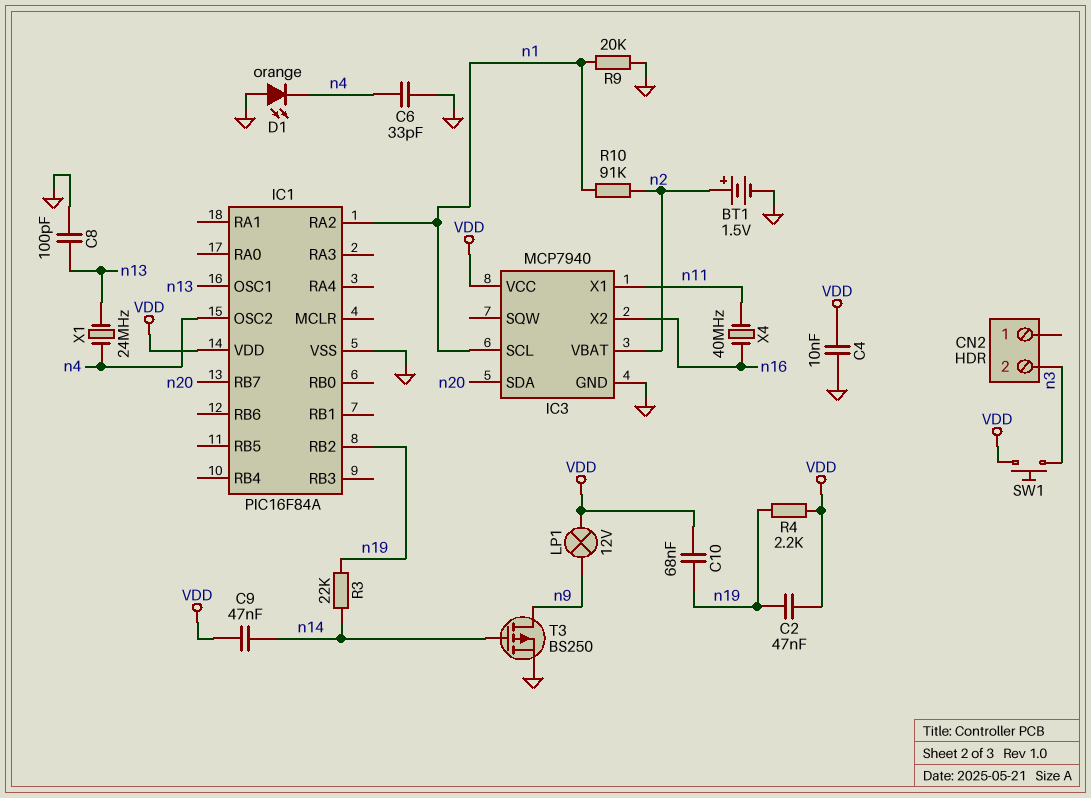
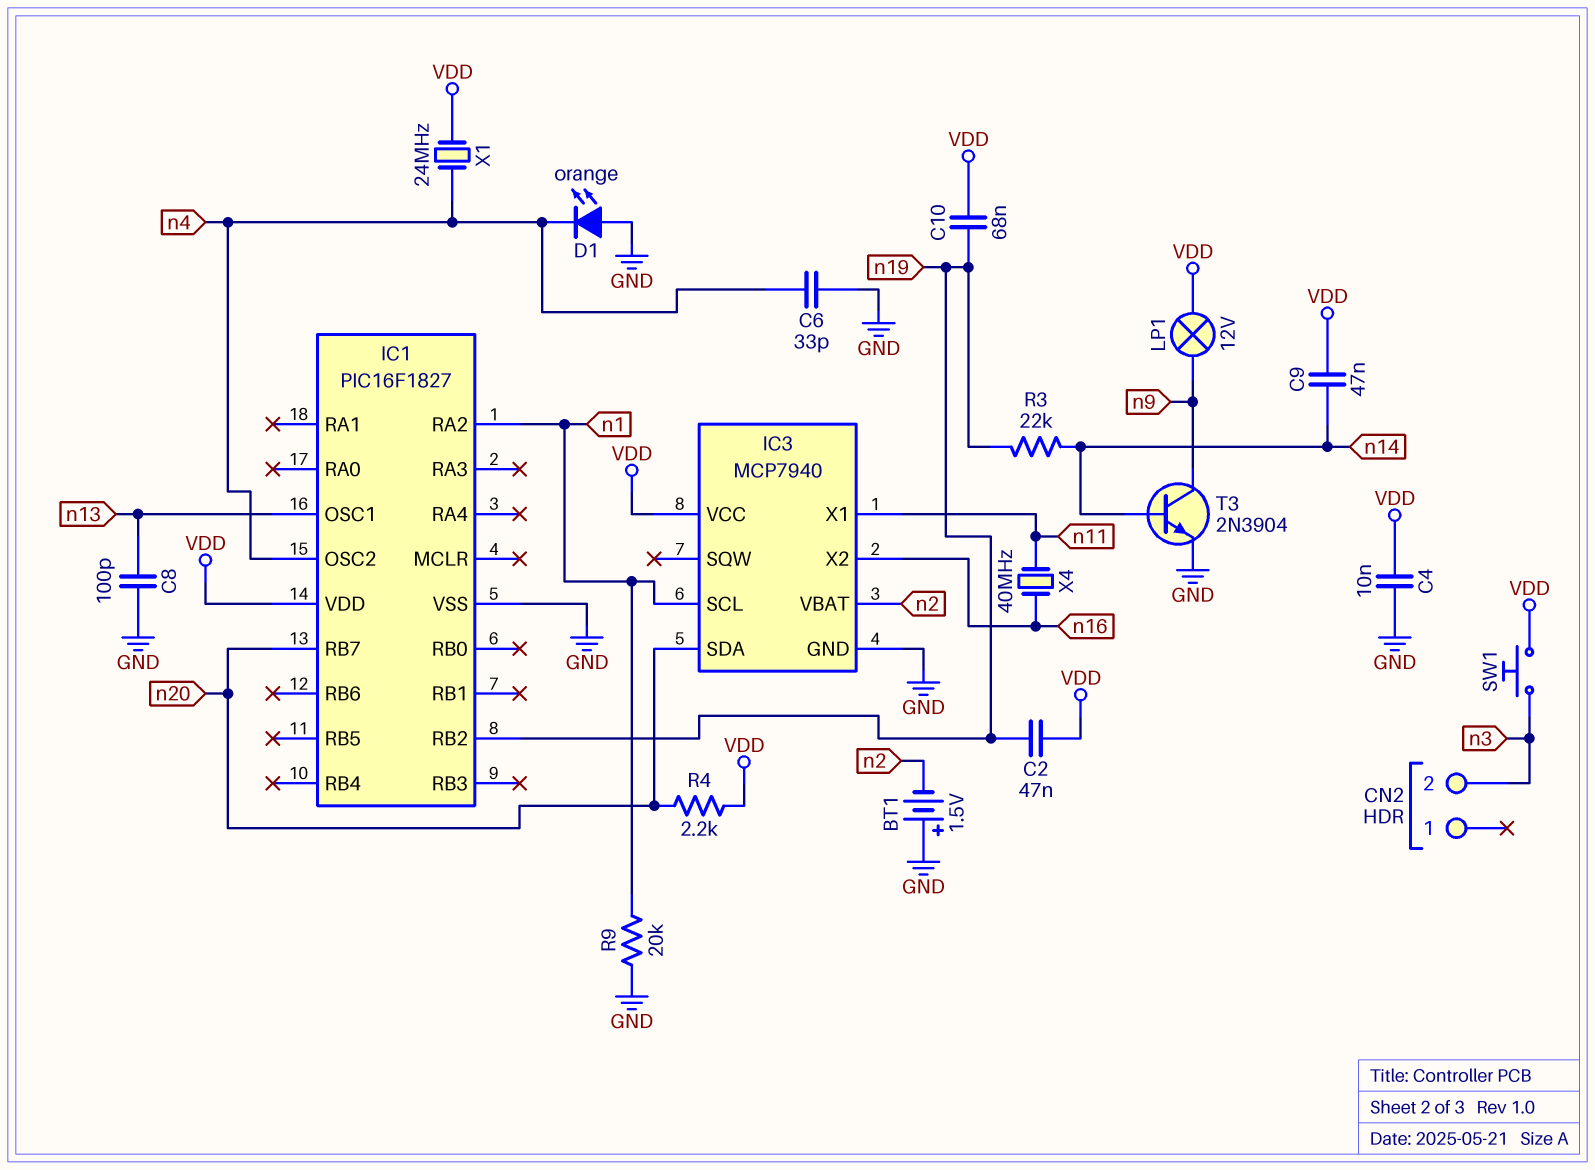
BT1: 1.5V (plus n2, minus GND) -> 1.5V (plus GND, minus n2)
IC1: PIC16F84A -> PIC16F1827
R4: 2.2k (VDD, n19) -> 2.2k (VDD, n20)
R10: 91k (n1, n2) -> none
T3: PMOS BS250 (G n14, D n9, S GND) -> NPN 2N3904 (B n14, C n9, E GND)
X1: 24MHz (n4, n13) -> 24MHz (VDD, n4)

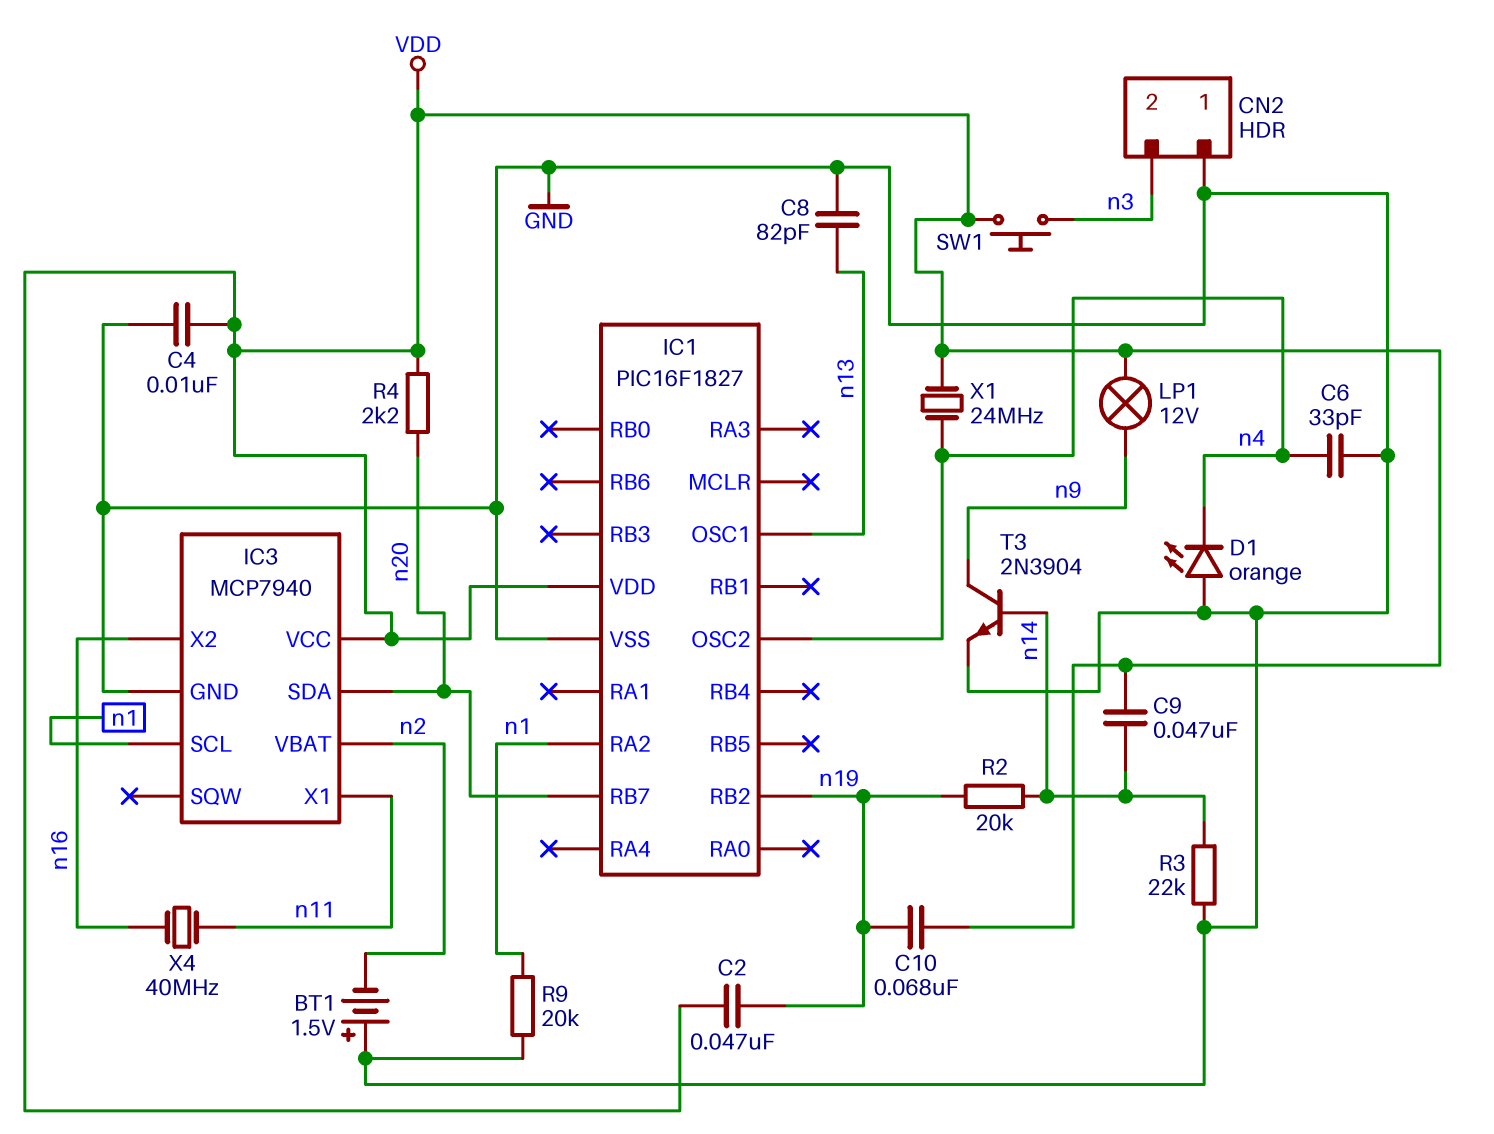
C8: 100pF (GND, n13) -> 82pF (GND, n13)
CN2 pin 1: none -> GND
R2: none -> 20k (n14, n19)
R3: 22k (n14, n19) -> 22k (GND, n14)

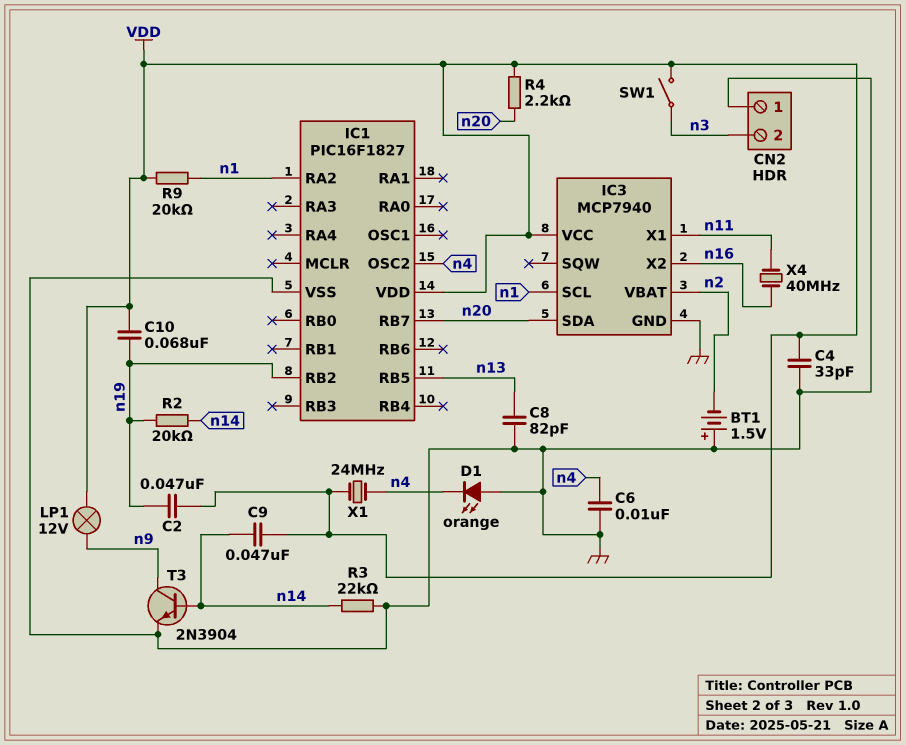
C4: 10nF (GND, VDD) -> 33pF (GND, VDD)
C6: 33pF (GND, n4) -> 10nF (GND, n4)
IC1 pin OSC1: n13 -> none
IC1 pin RB5: none -> n13
R9: 20k (GND, n1) -> 20k (VDD, n1)
SW1: button (VDD, n3) -> switch (VDD, n3)

